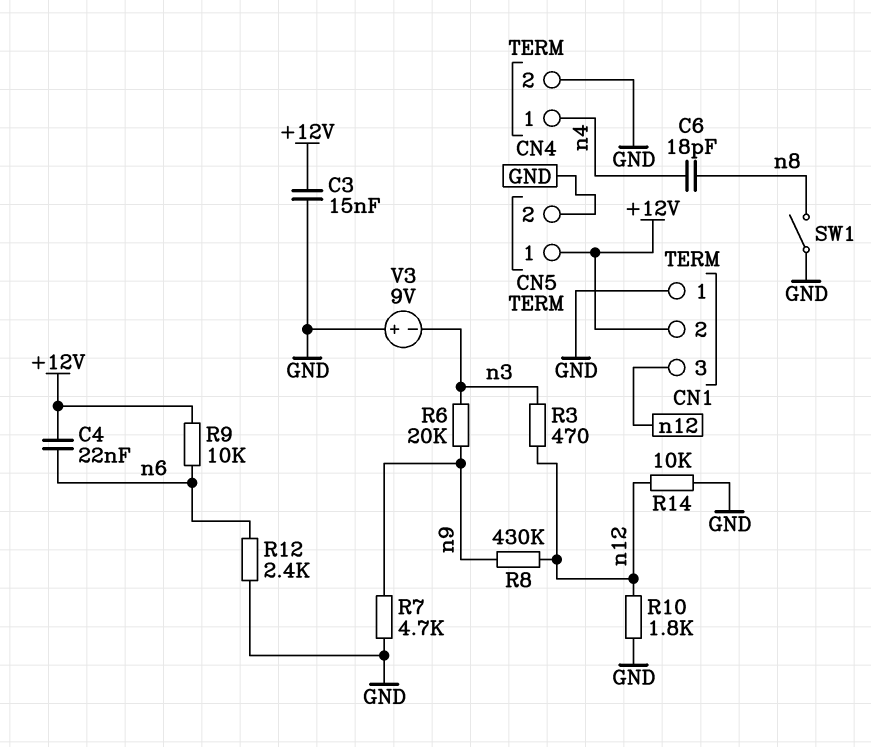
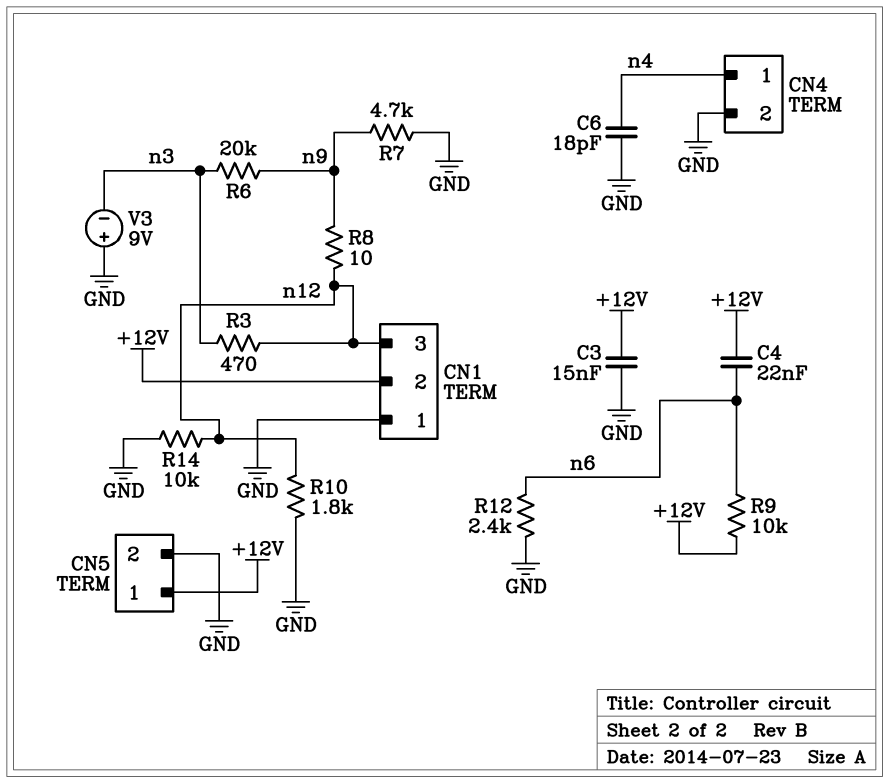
C6: 18pF (n4, n8) -> 18pF (GND, n4)
R8: 430k (n9, n12) -> 10 (n9, n12)
SW1: switch (GND, n8) -> none

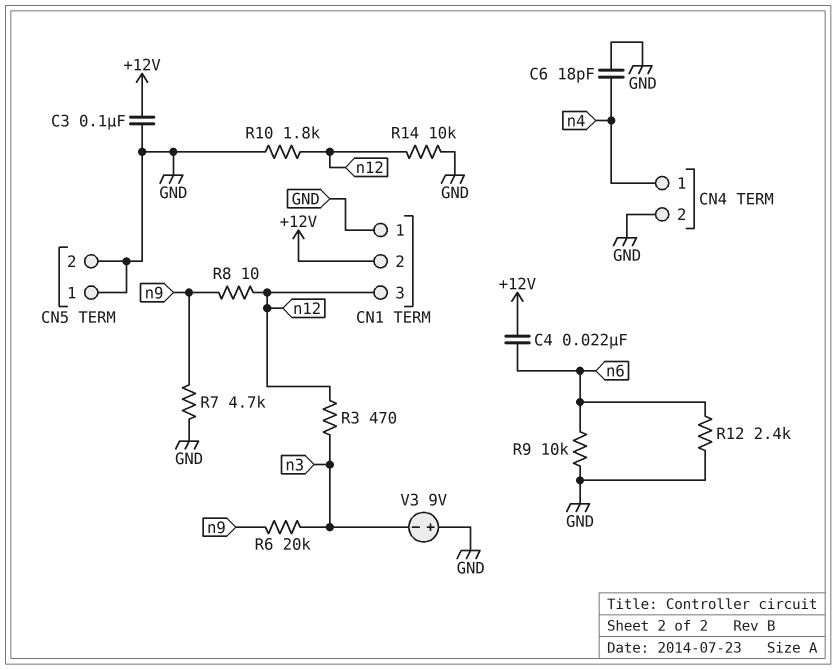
C3: 15nF (+12V, GND) -> 100nF (+12V, GND)
CN5 pin 1: +12V -> GND
R9: 10k (+12V, n6) -> 10k (GND, n6)

